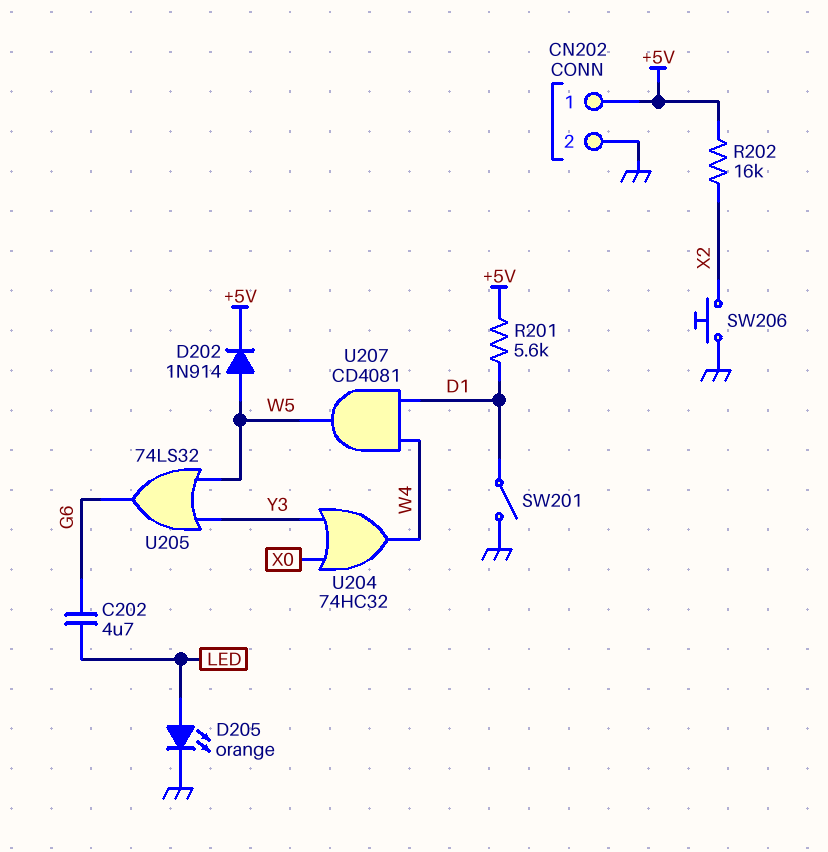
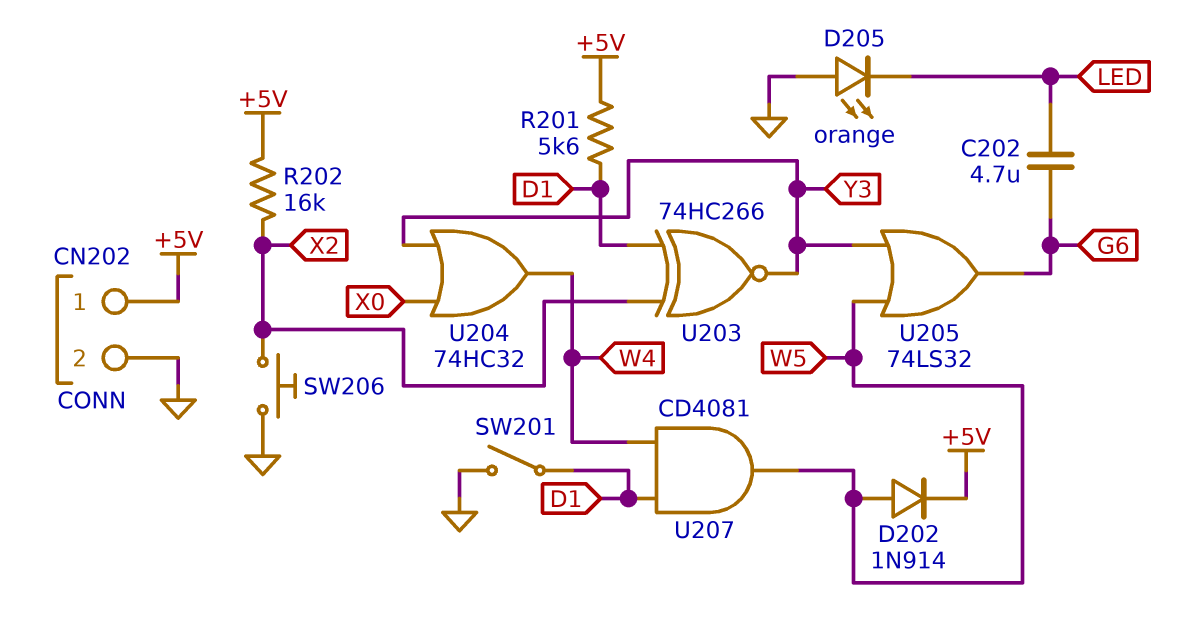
D205: LED orange (A LED, K GND) -> LED orange (A GND, K LED)
U203: none -> XNOR 74HC266 (in D1, in X2, out Y3)

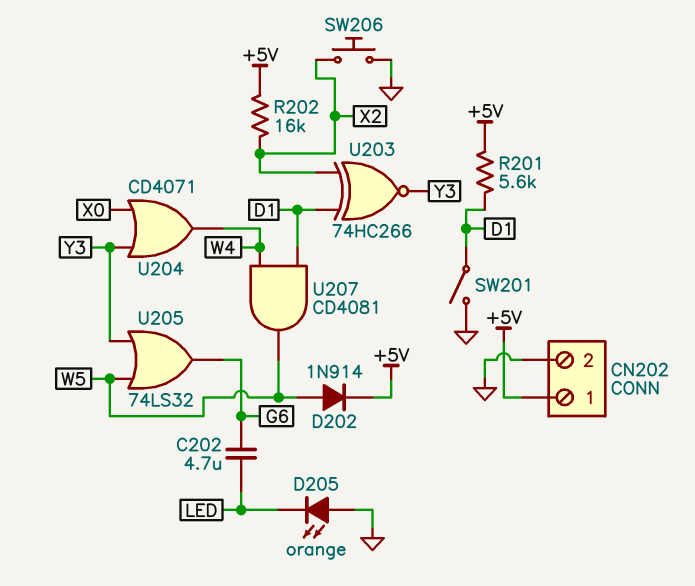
U204: OR 74HC32 (in X0, in Y3, out W4) -> OR CD4071 (in X0, in Y3, out W4)

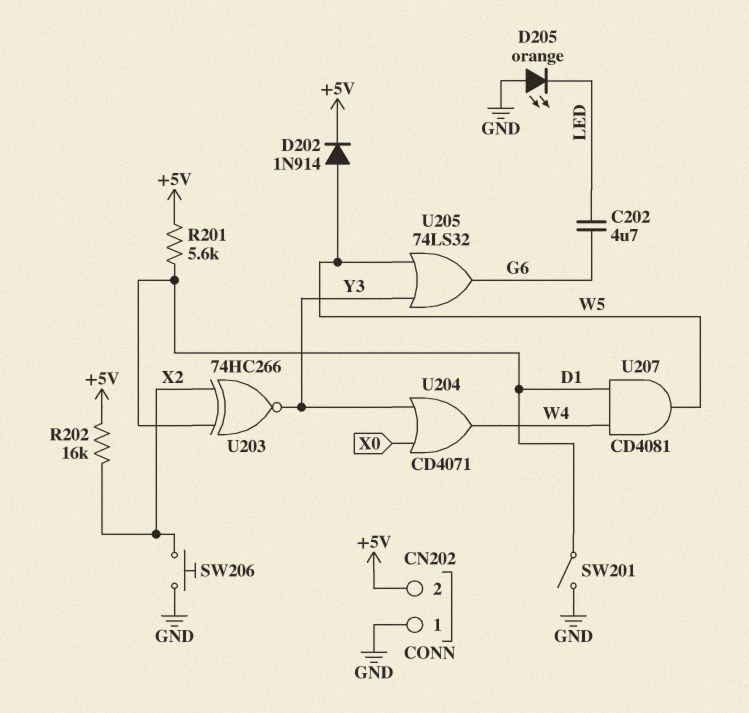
CN202 pin 1: +5V -> GND
CN202 pin 2: GND -> +5V

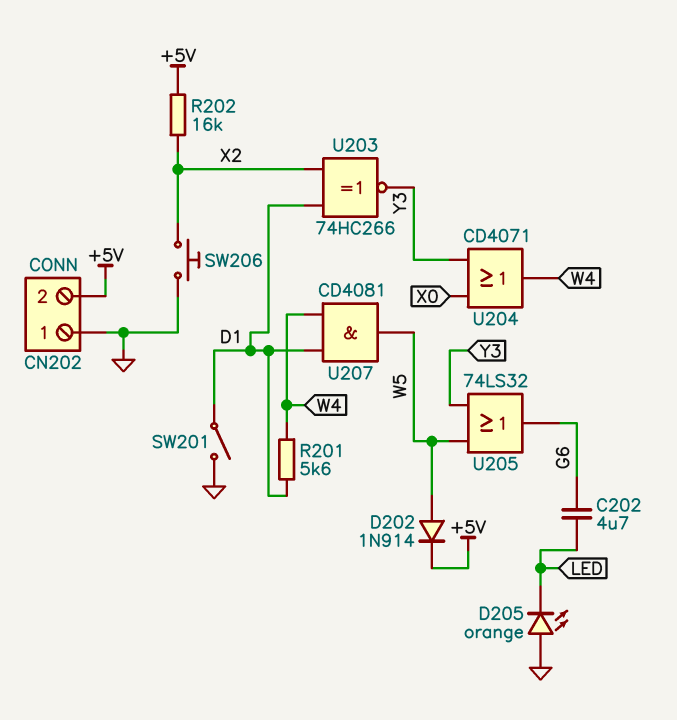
R201: 5.6k (+5V, D1) -> 5.6k (D1, W4)

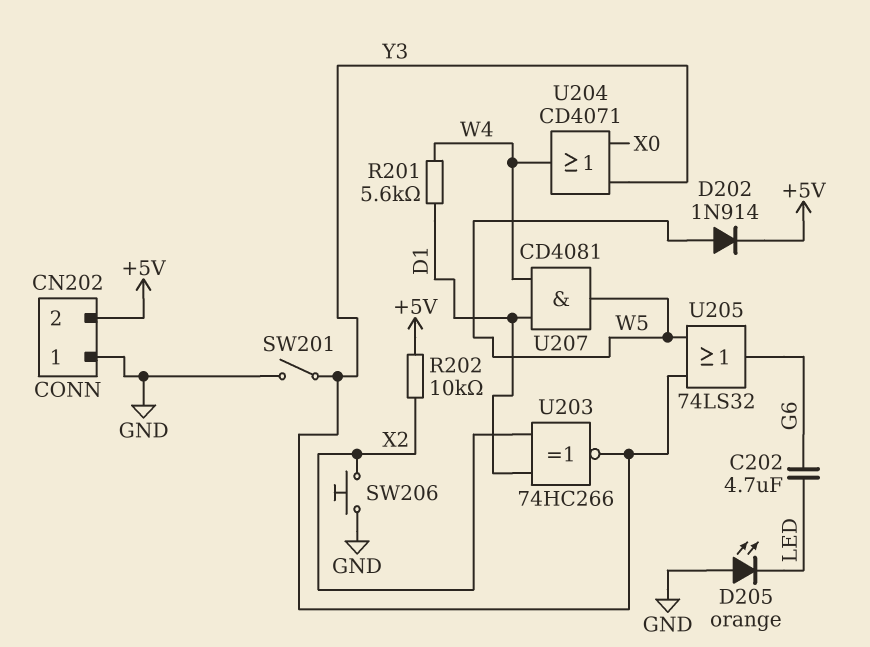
R202: 16k (+5V, X2) -> 10k (+5V, X2)
SW201: switch (D1, GND) -> switch (GND, Y3)

